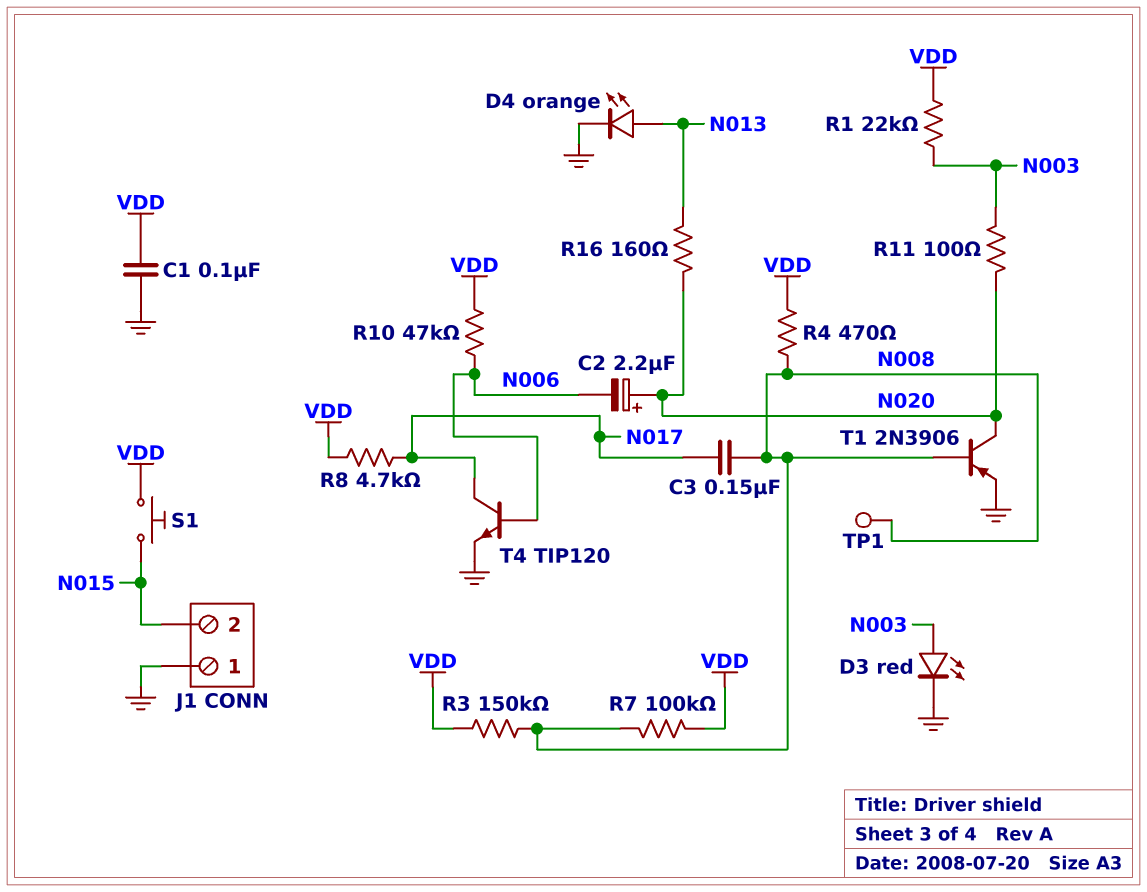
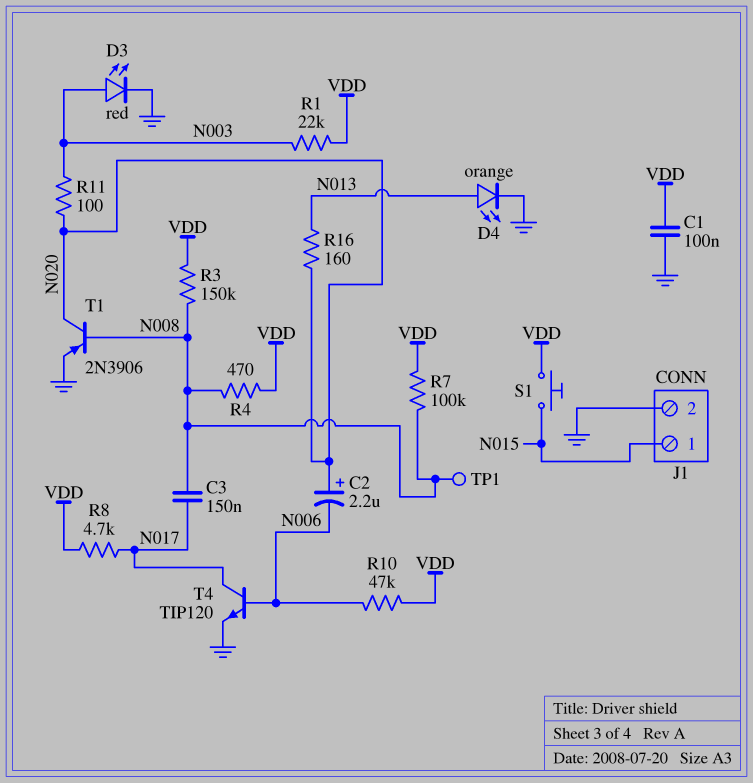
J1 pin 1: GND -> N015
J1 pin 2: N015 -> GND

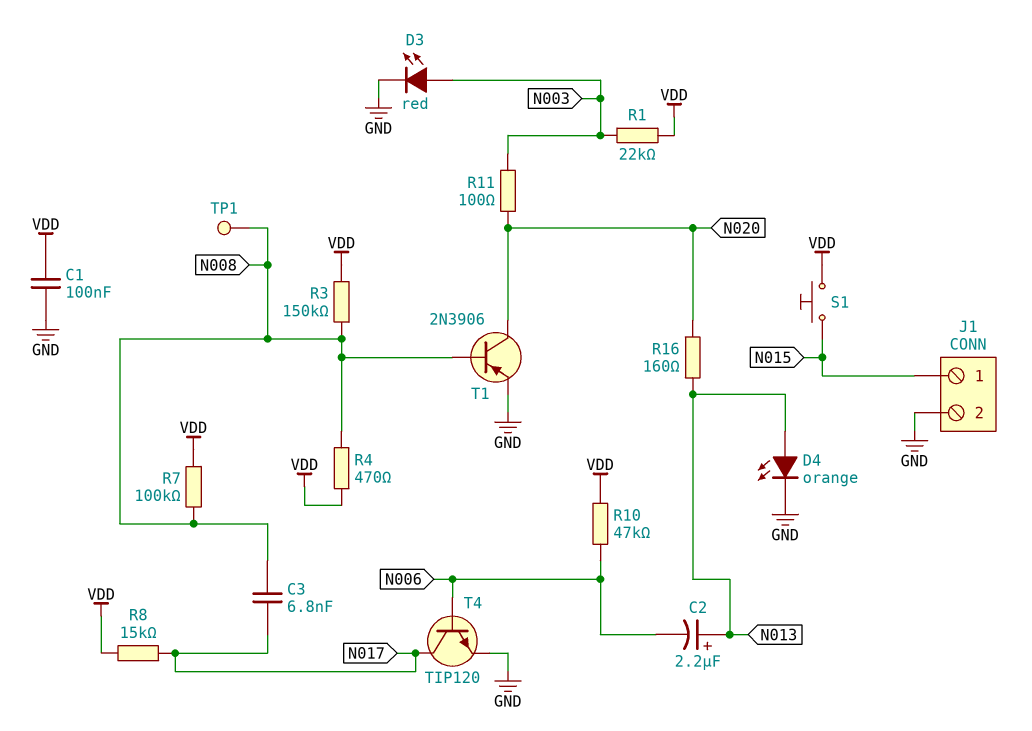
C2: 2.2uF (plus N020, minus N006) -> 2.2uF (plus N013, minus N006)
C3: 150nF (N008, N017) -> 6.8nF (N008, N017)
R8: 4.7k (N017, VDD) -> 15k (N017, VDD)

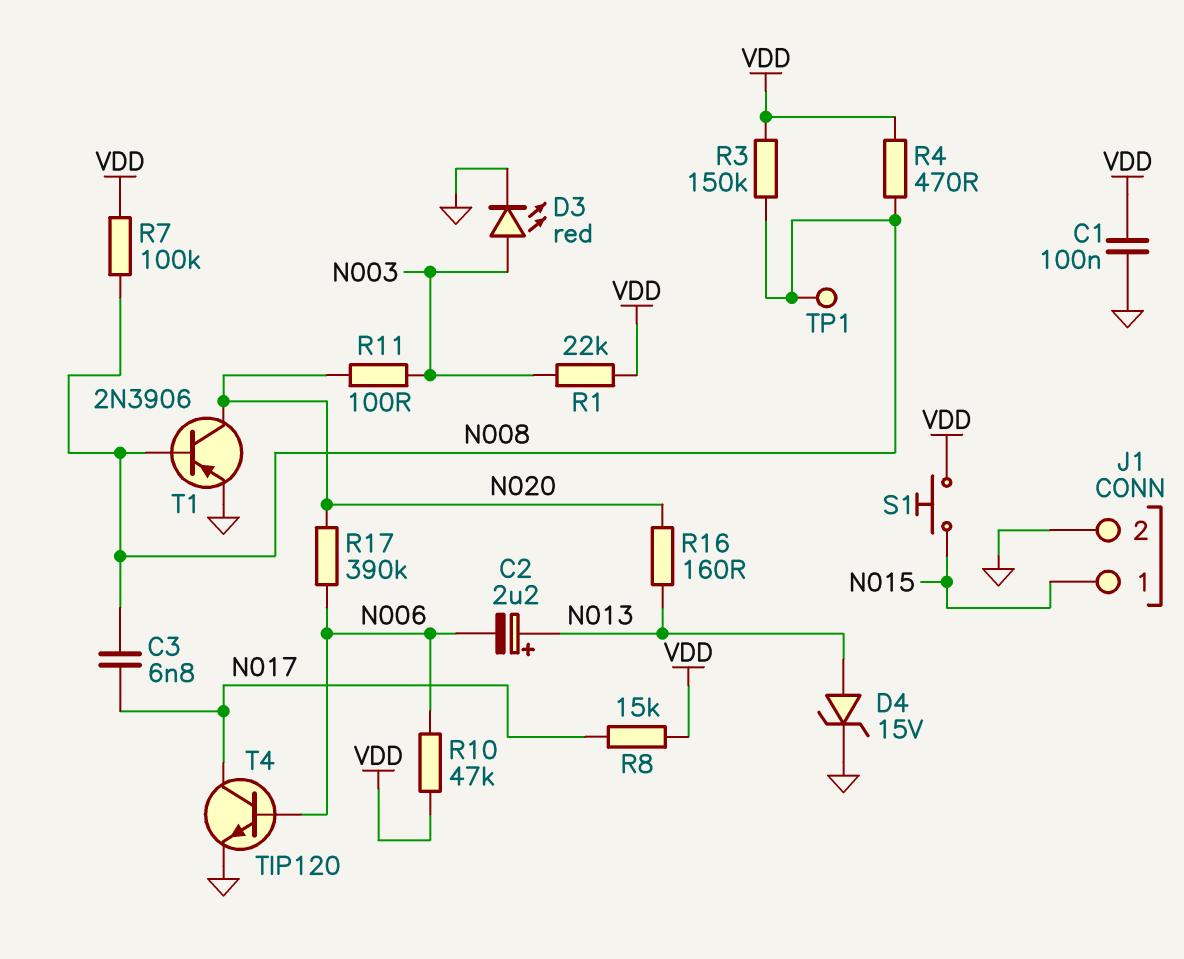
D4: LED orange (A N013, K GND) -> zener 15V (A N013, K GND)
R17: none -> 390k (N006, N020)

